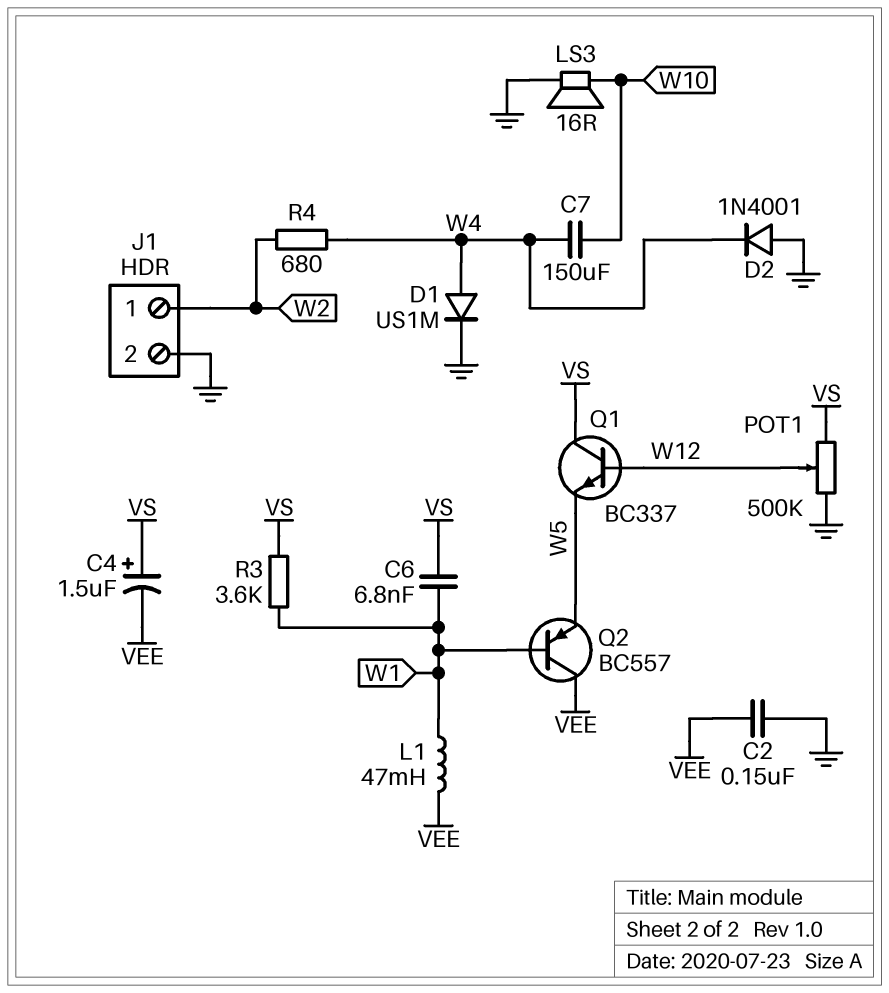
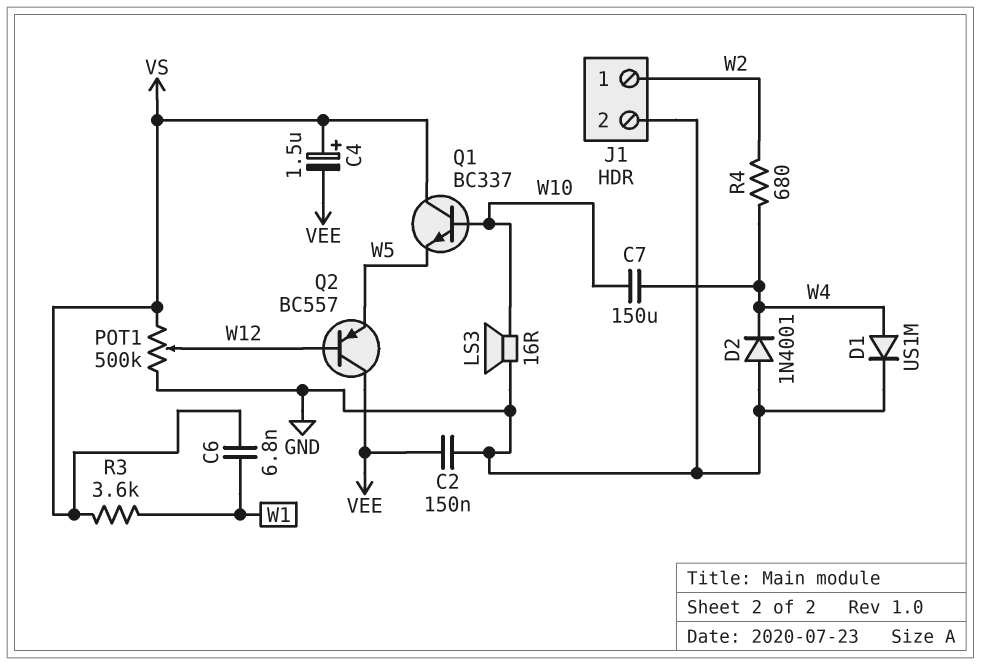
L1: 47mH (VEE, W1) -> none
Q1: NPN BC337 (B W12, C VS, E W5) -> NPN BC337 (B W10, C VS, E W5)
Q2: PNP BC557 (B W1, C VEE, E W5) -> PNP BC557 (B W12, C VEE, E W5)

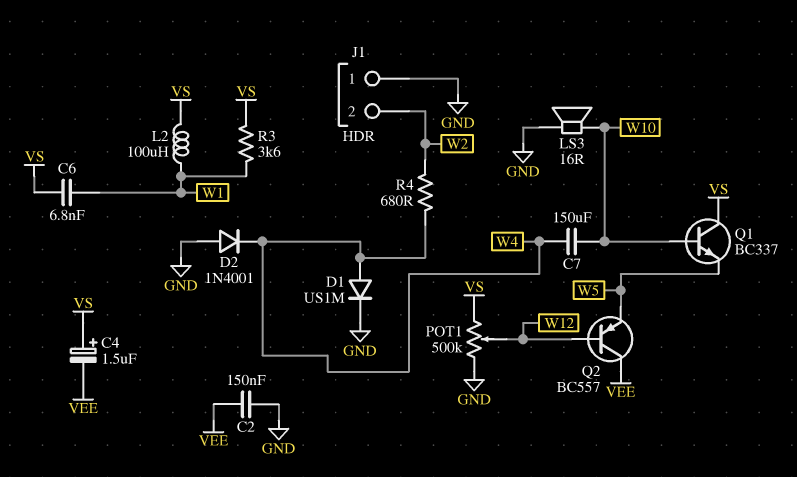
J1 pin 1: W2 -> GND
J1 pin 2: GND -> W2
L2: none -> 100uH (VS, W1)

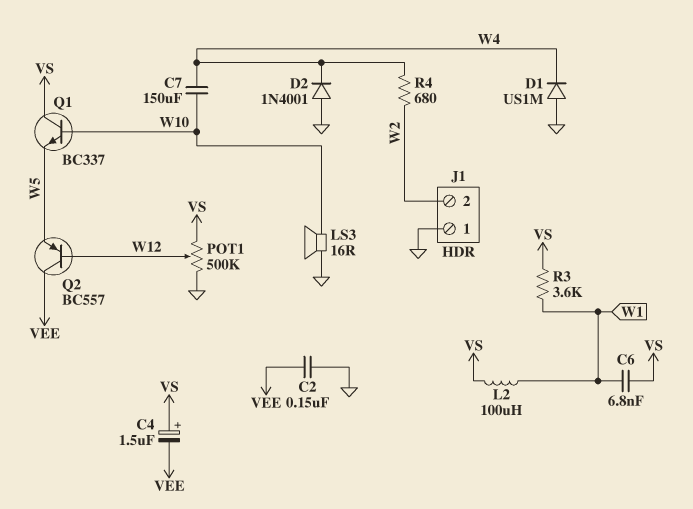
D1: diode US1M (A W4, K GND) -> diode US1M (A GND, K W4)

